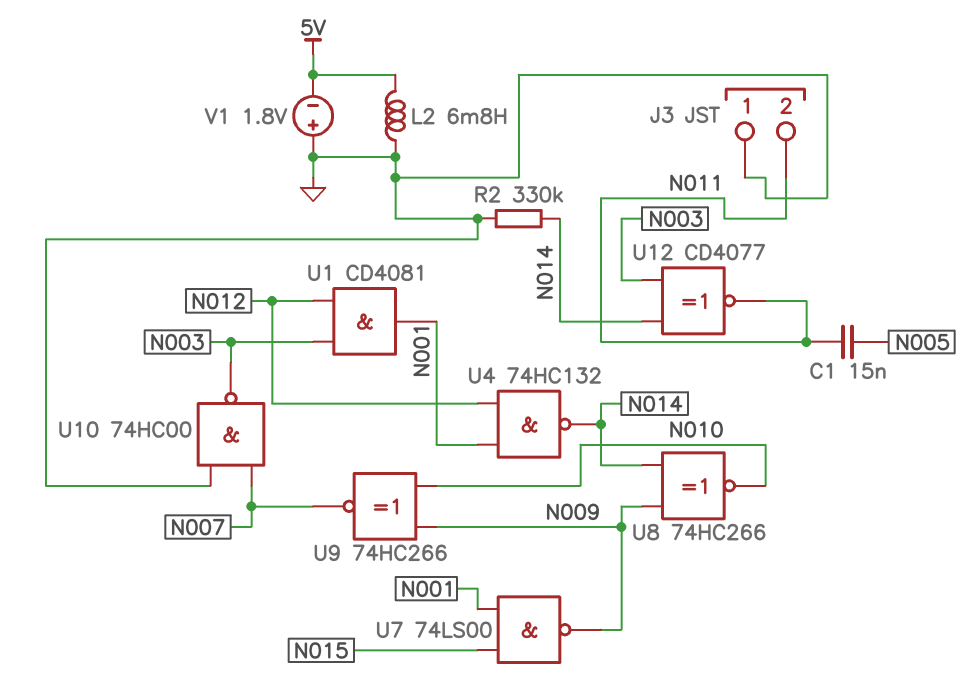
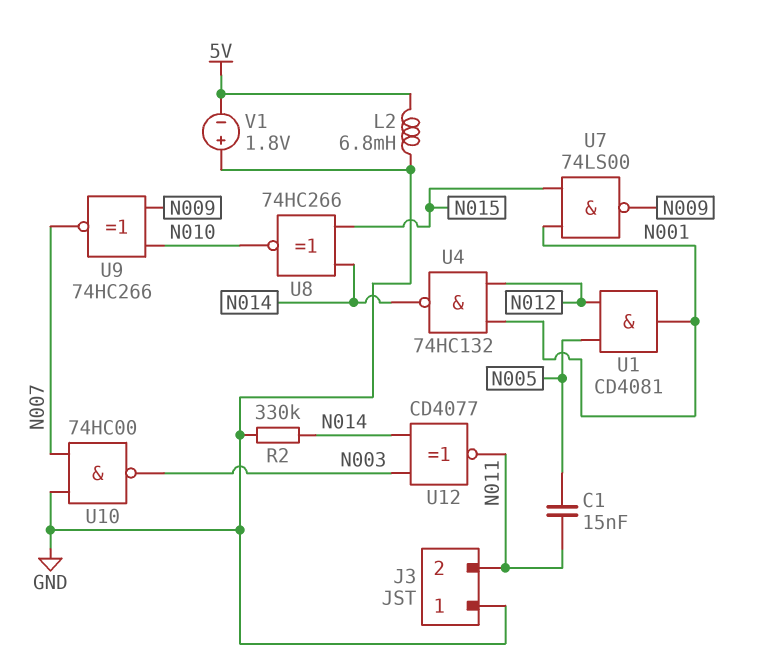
U1: AND CD4081 (in N003, in N012, out N001) -> AND CD4081 (in N005, in N012, out N001)
U8: XNOR 74HC266 (in N009, in N014, out N010) -> XNOR 74HC266 (in N014, in N015, out N010)

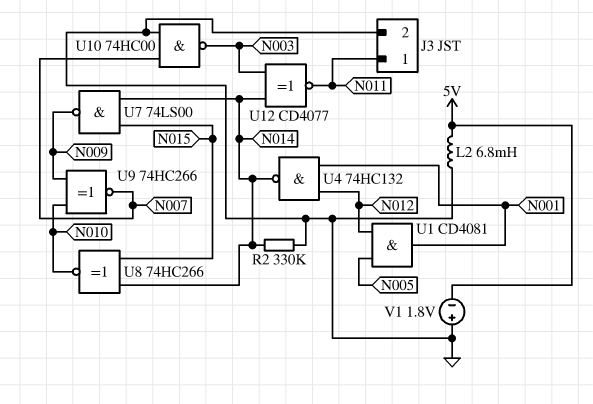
C1: 15nF (N005, N011) -> none
J3 pin 1: GND -> N011
J3 pin 2: N011 -> GND
U7: NAND 74LS00 (in N001, in N015, out N009) -> NAND 74LS00 (in N014, in N015, out N009)

